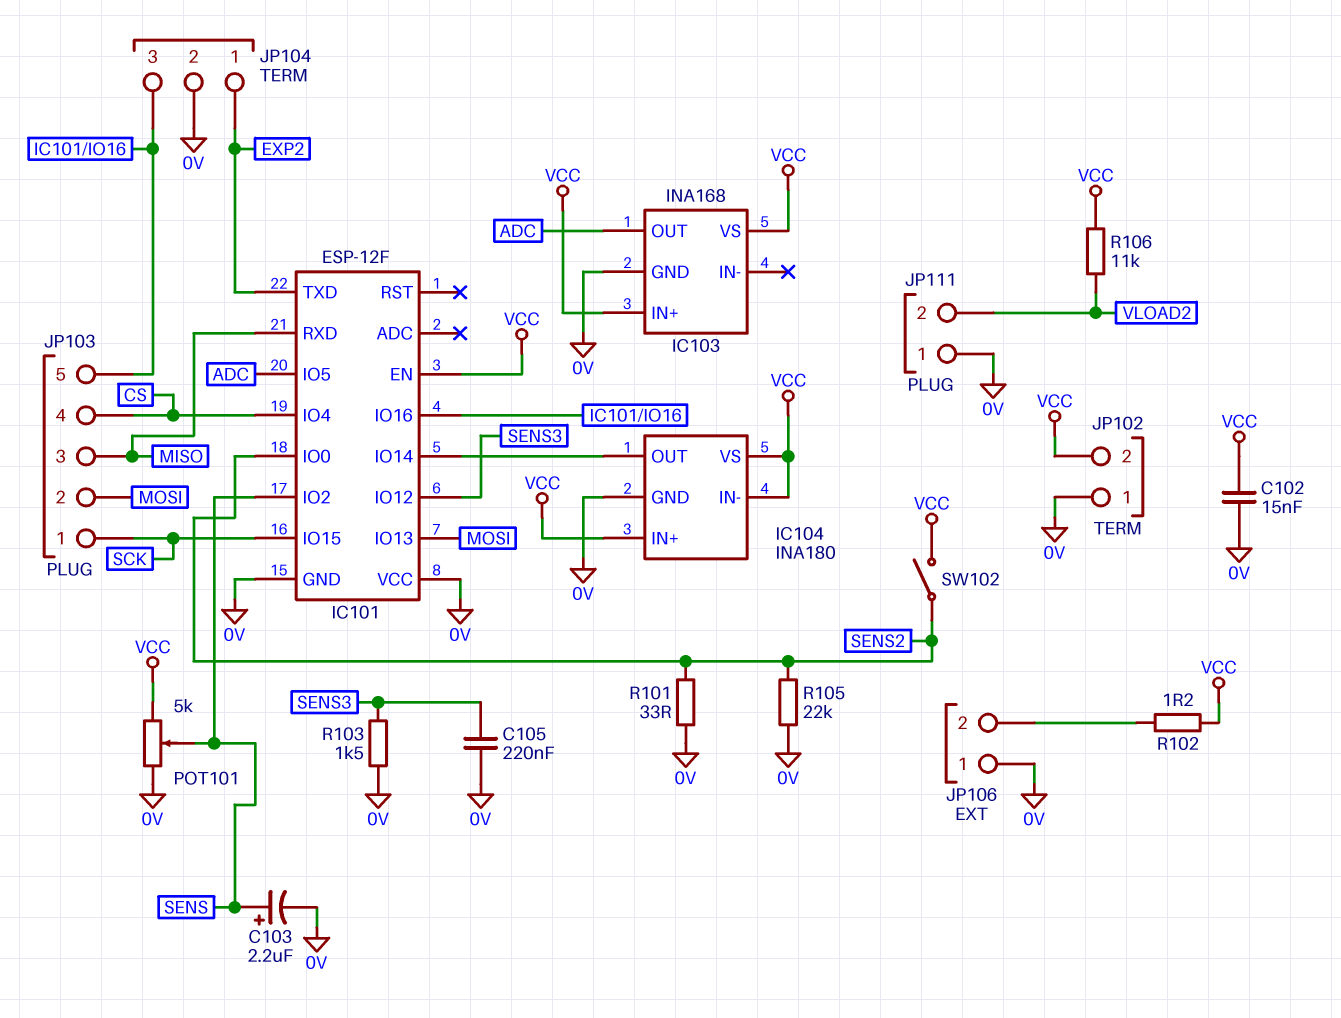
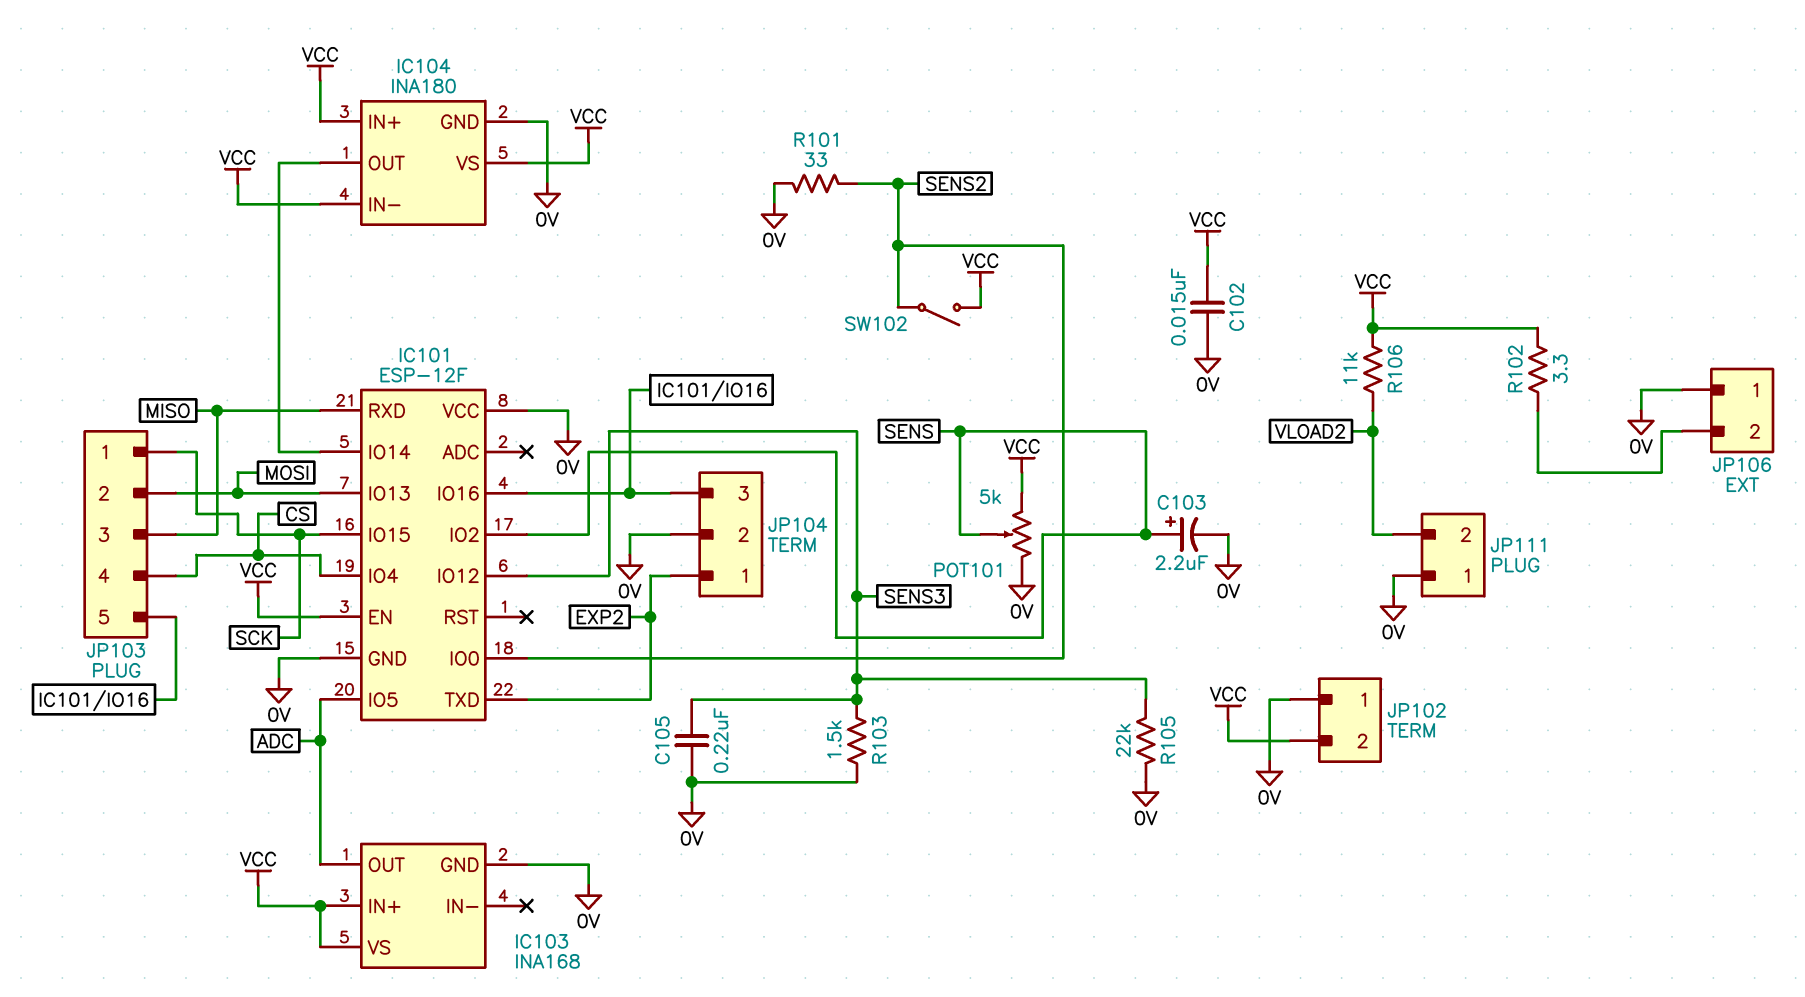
R102: 1.2 (JP106/2, VCC) -> 3.3 (JP106/2, VCC)
R105: 22k (0V, SENS2) -> 22k (0V, SENS3)

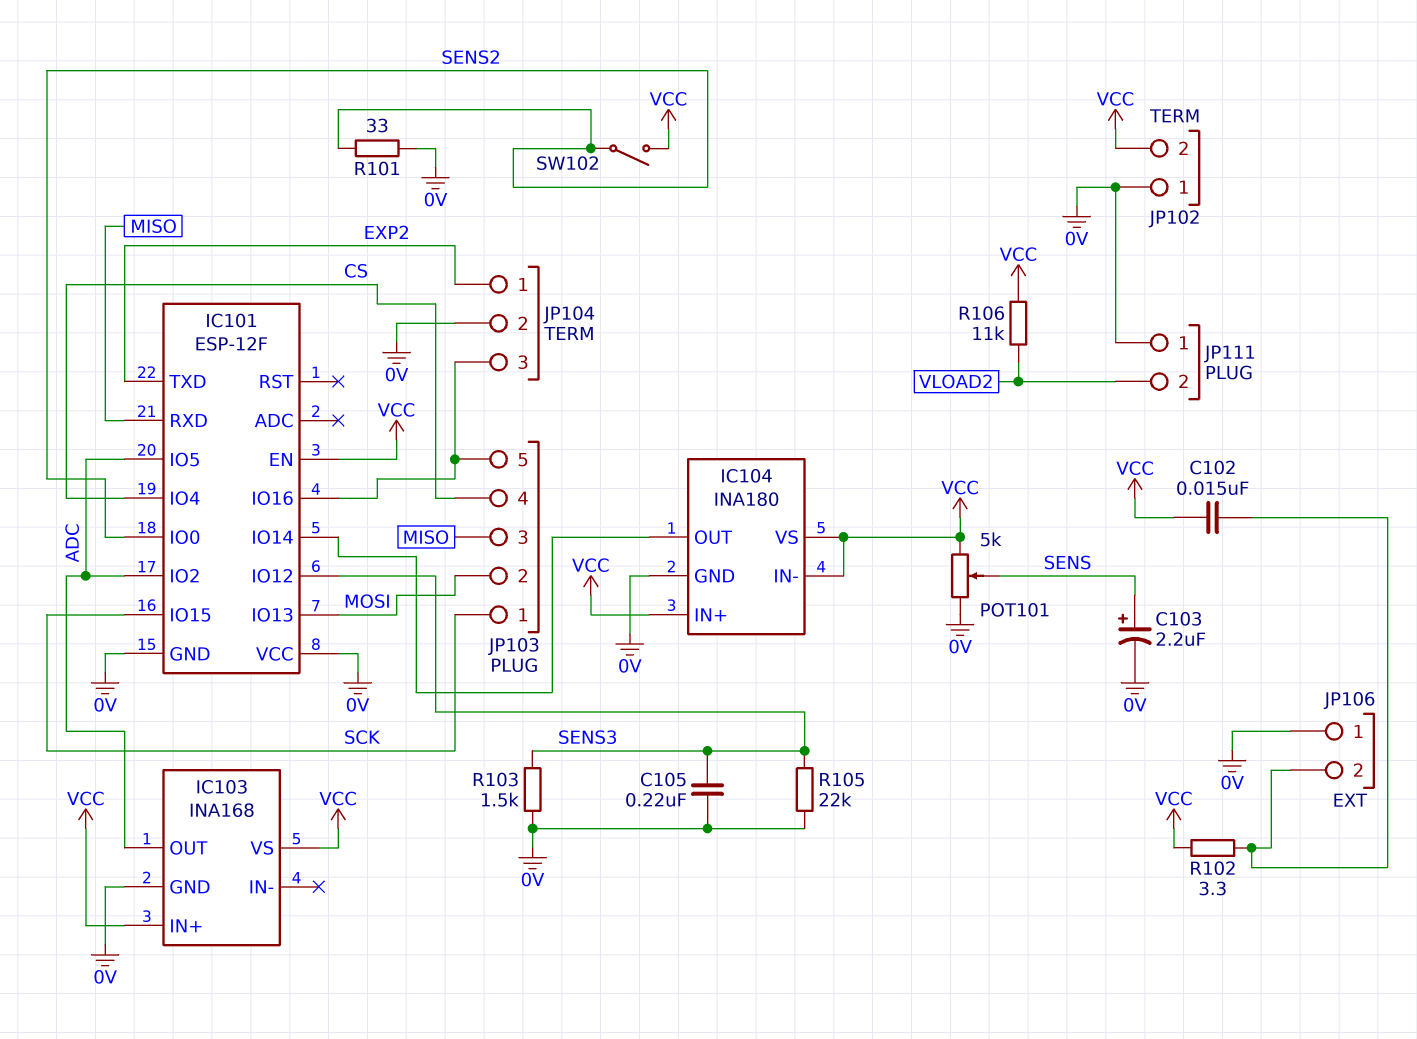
C102: 15nF (0V, VCC) -> 15nF (JP106/2, VCC)
IC101 pin IO2: SENS -> ADC

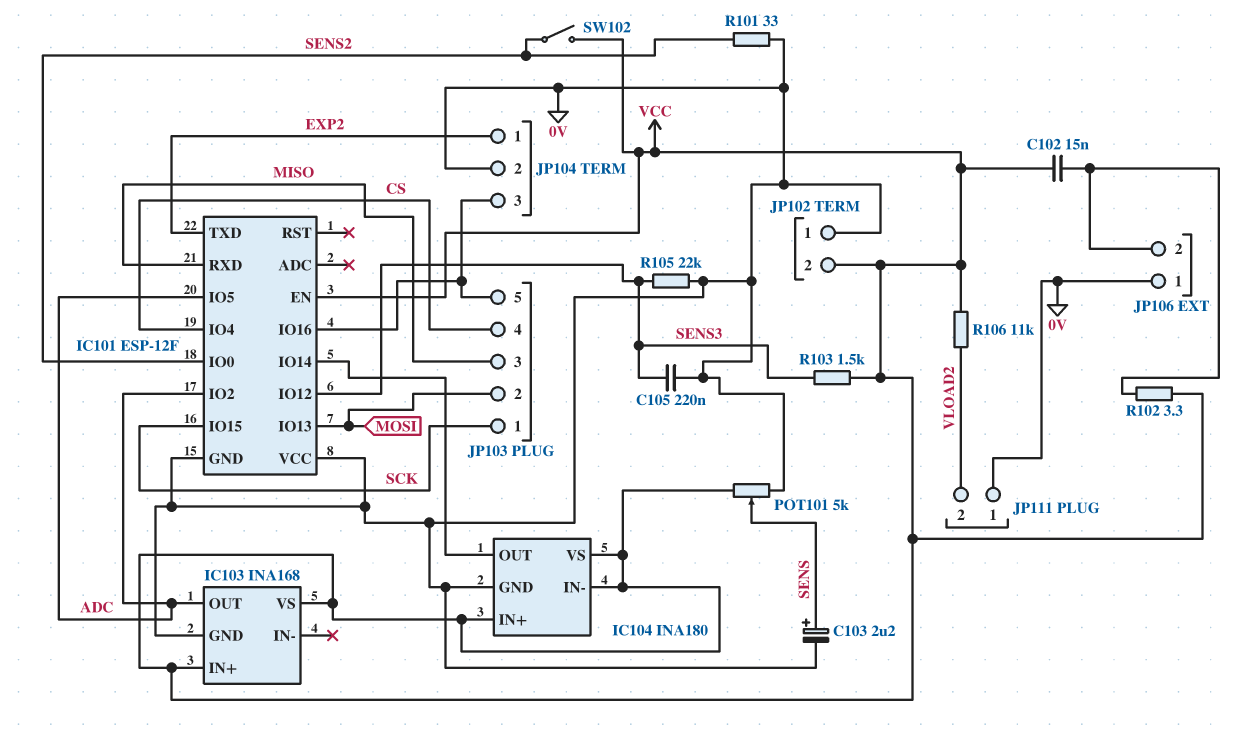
R103: 1.5k (0V, SENS3) -> 1.5k (SENS3, VCC)

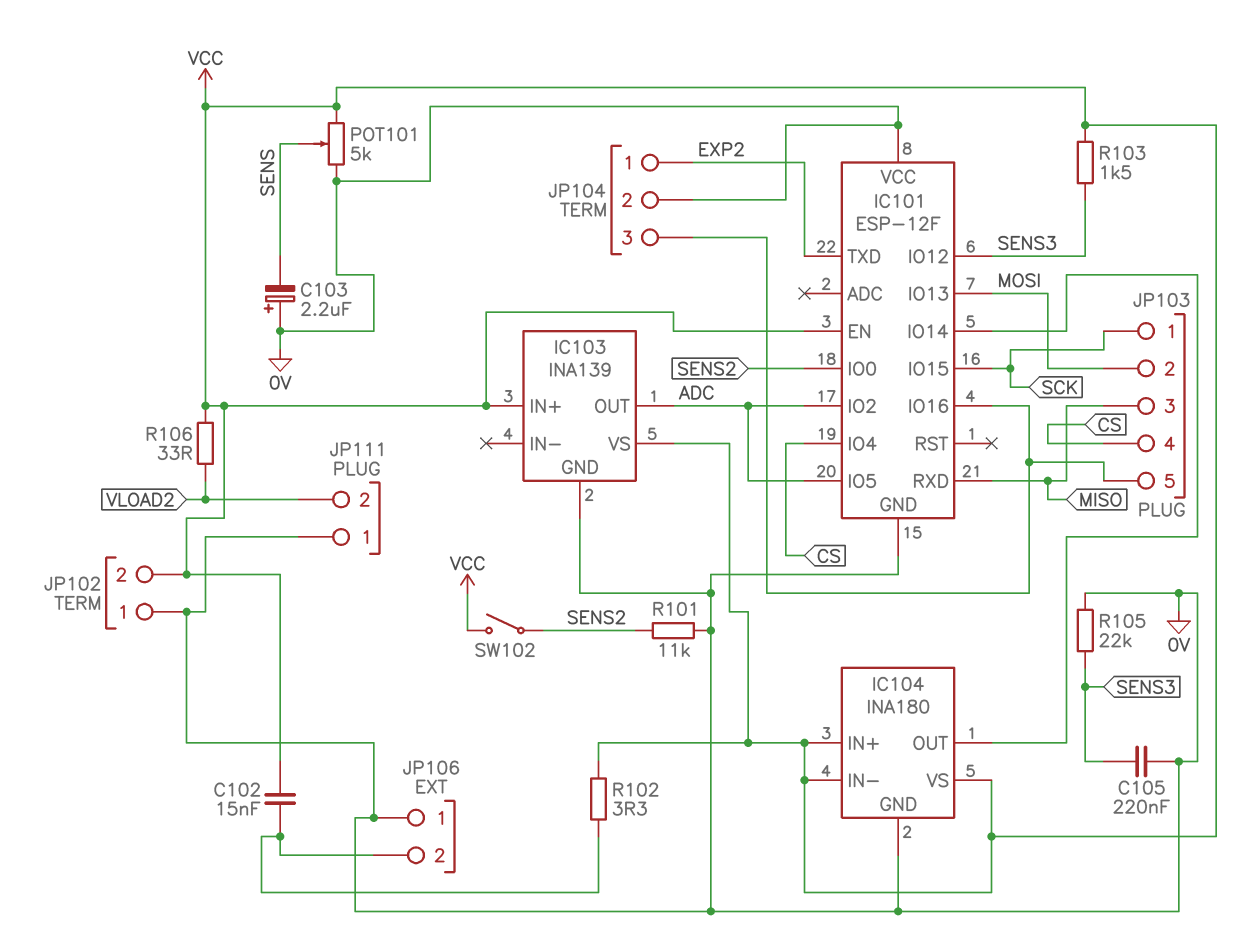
C103: 2.2uF (plus SENS, minus 0V) -> 2.2uF (plus 0V, minus SENS)
IC103: INA168 -> INA139
R101: 33 (0V, SENS2) -> 11k (0V, SENS2)
R106: 11k (VCC, VLOAD2) -> 33 (VCC, VLOAD2)

